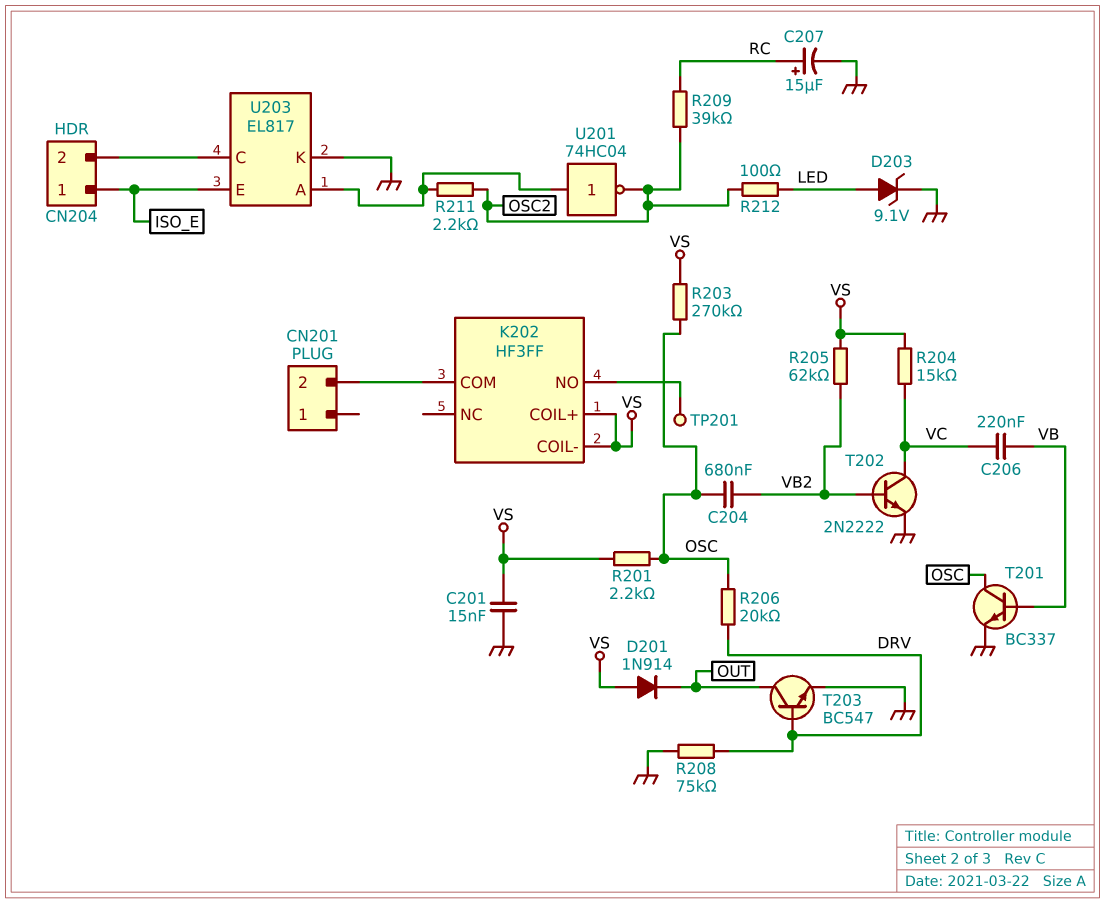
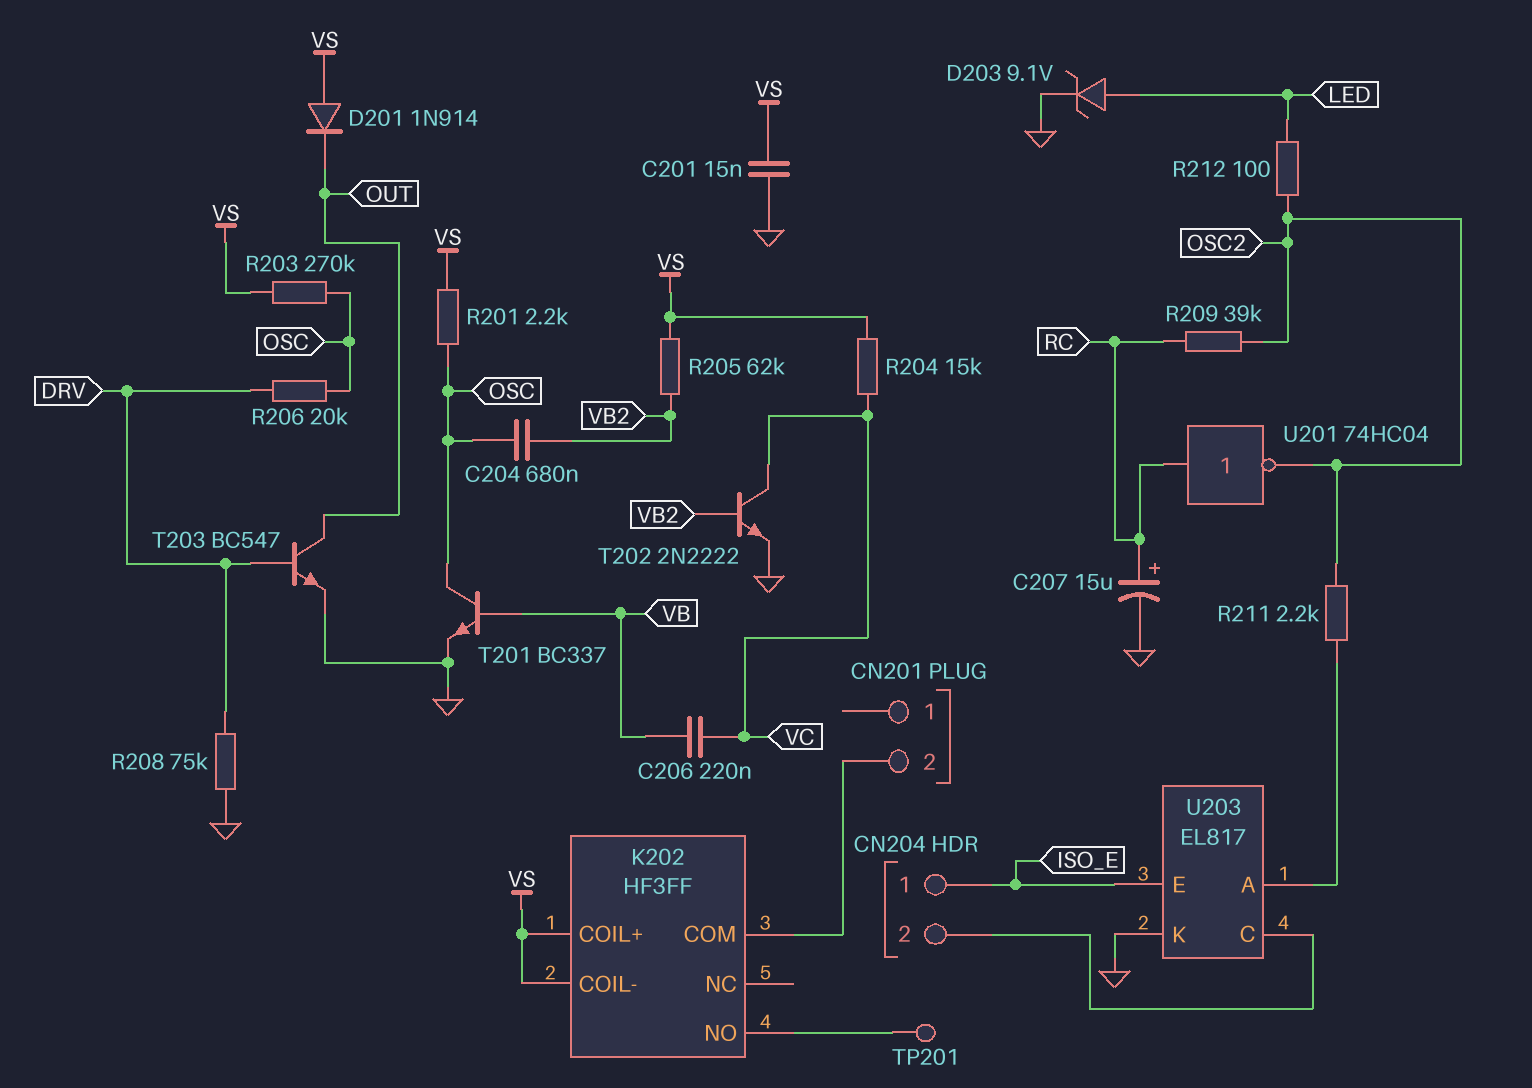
U201: NOT 74HC04 (in U203/A, out OSC2) -> NOT 74HC04 (in RC, out OSC2)

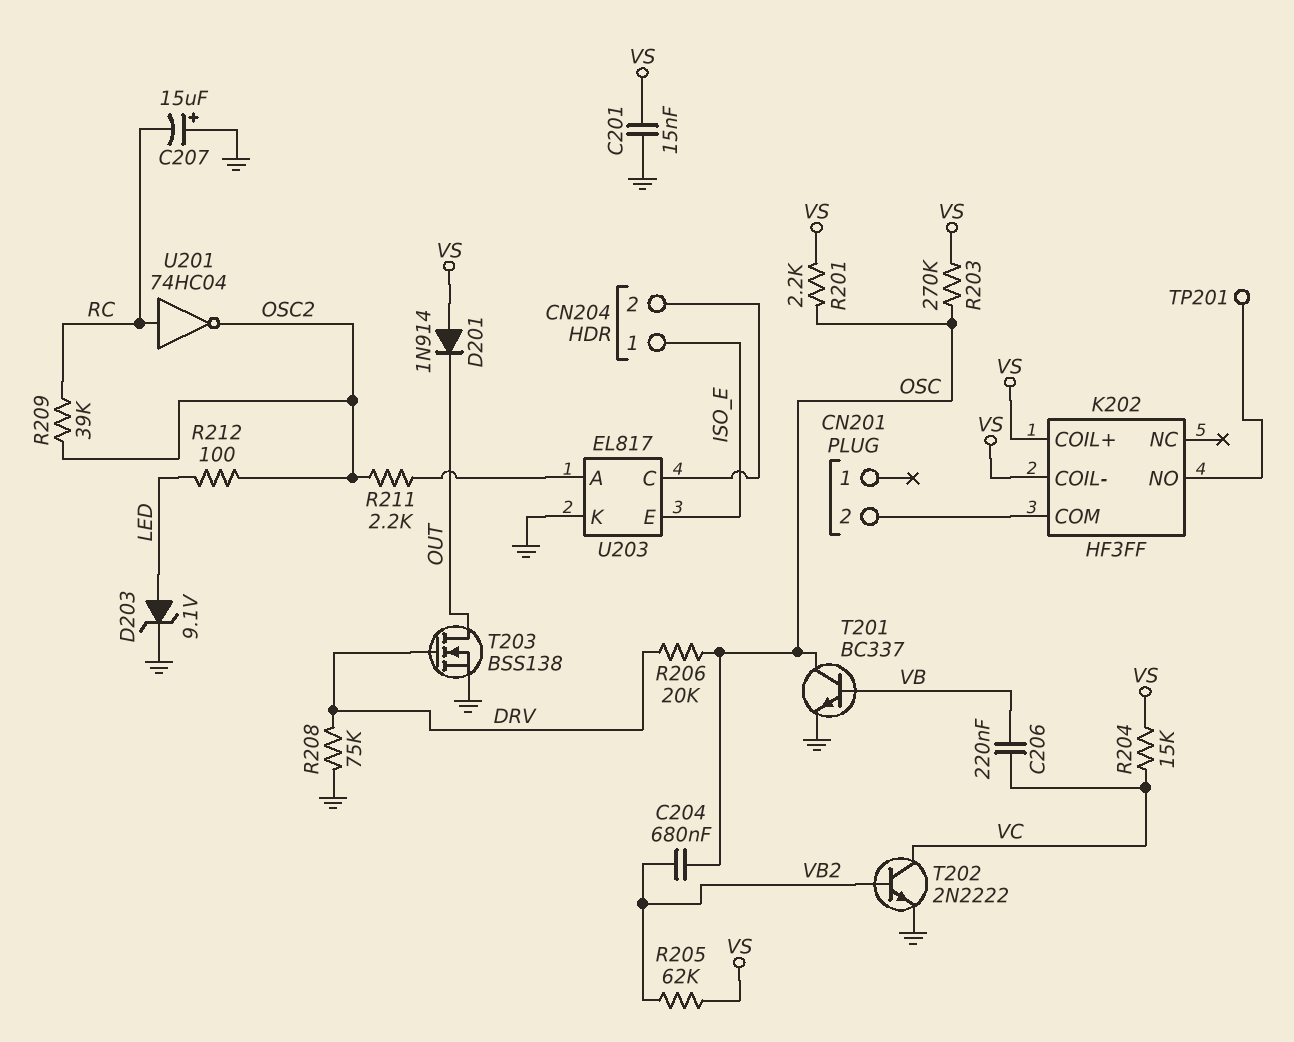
C207: 15uF (plus RC, minus GND) -> 15uF (plus GND, minus RC)
T203: NPN BC547 (B DRV, C OUT, E GND) -> NMOS BSS138 (G DRV, D OUT, S GND)

